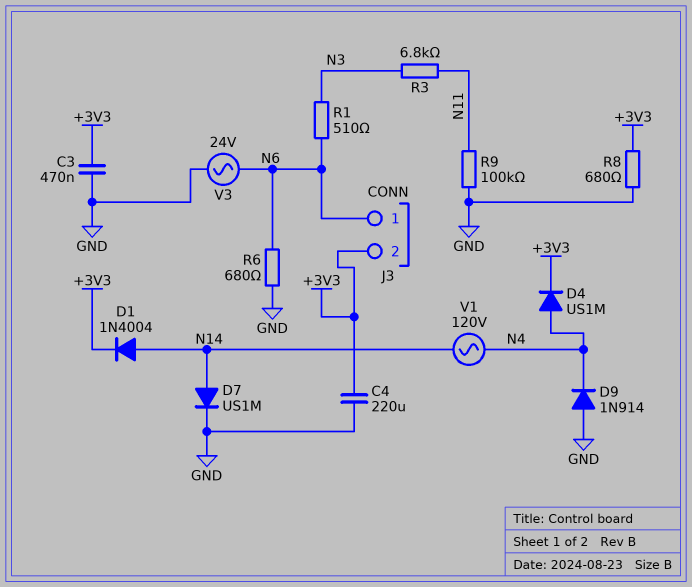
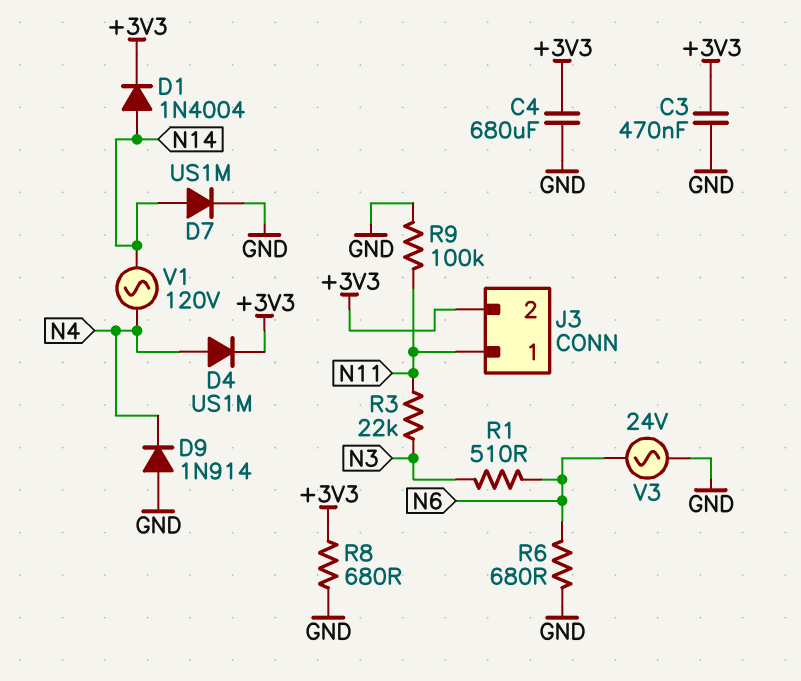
C4: 220uF (+3V3, GND) -> 680uF (+3V3, GND)
J3 pin 1: N6 -> N11
R3: 6.8k (N3, N11) -> 22k (N3, N11)

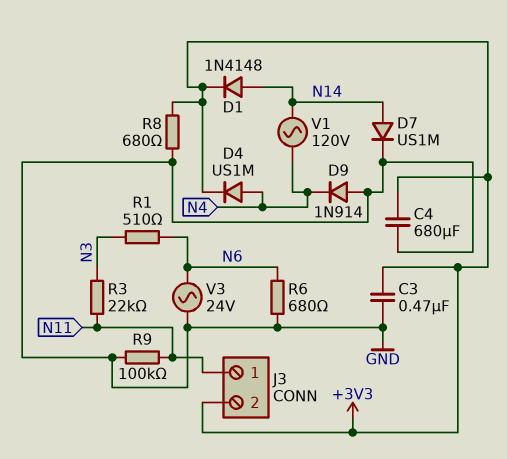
D1: diode 1N4004 (A N14, K +3V3) -> diode 1N4148 (A N14, K +3V3)

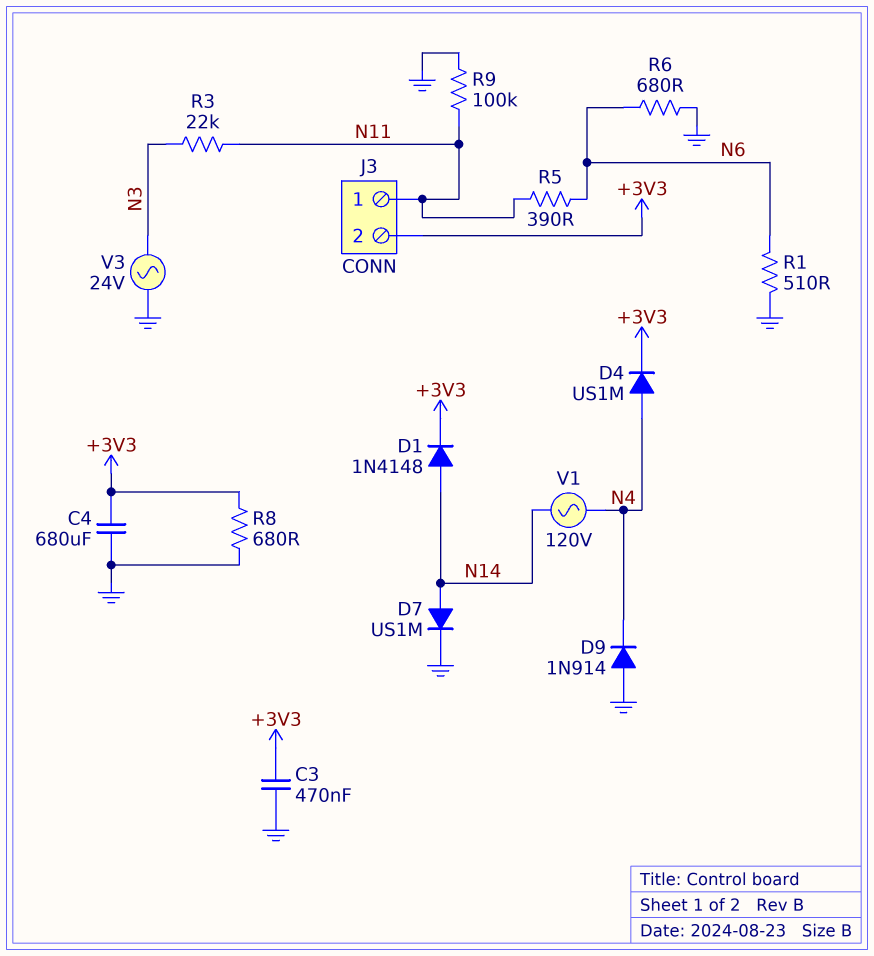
R1: 510 (N3, N6) -> 510 (GND, N6)
R5: none -> 390 (N6, N11)
V3: AC 24V (GND, N6) -> AC 24V (GND, N3)

